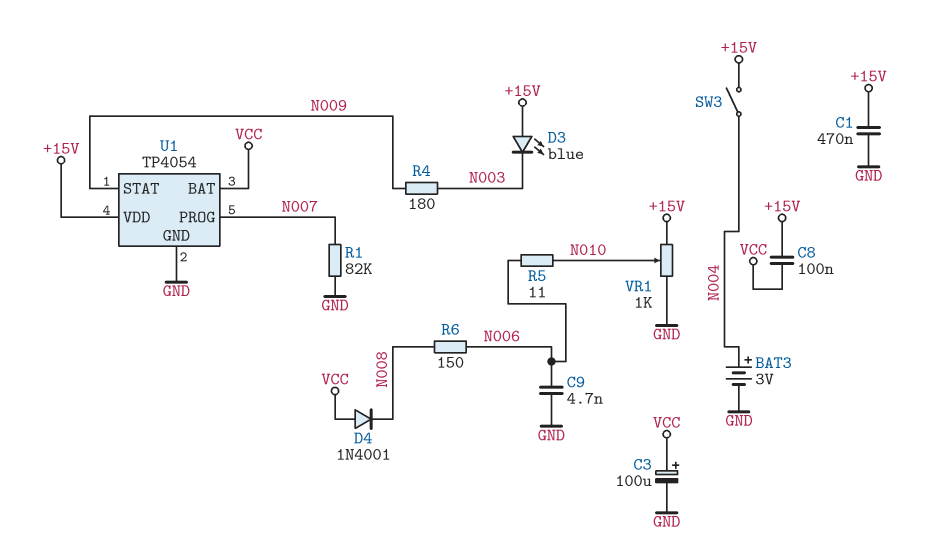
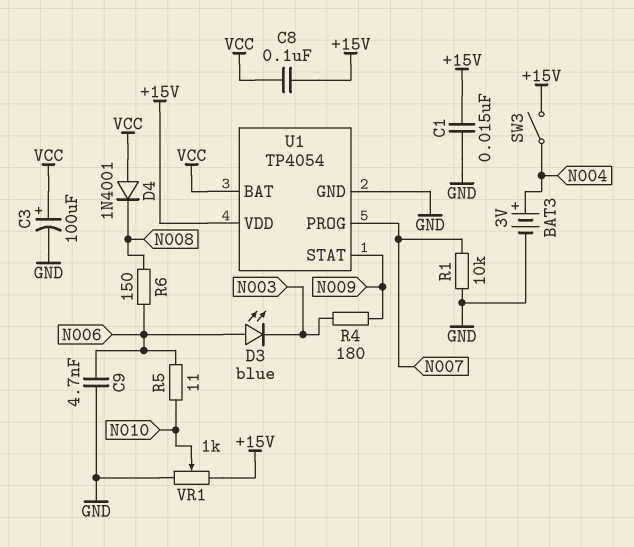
C1: 470nF (+15V, GND) -> 15nF (+15V, GND)
D3: LED blue (A +15V, K N003) -> LED blue (A N006, K N003)
R1: 82k (GND, N007) -> 10k (GND, N007)

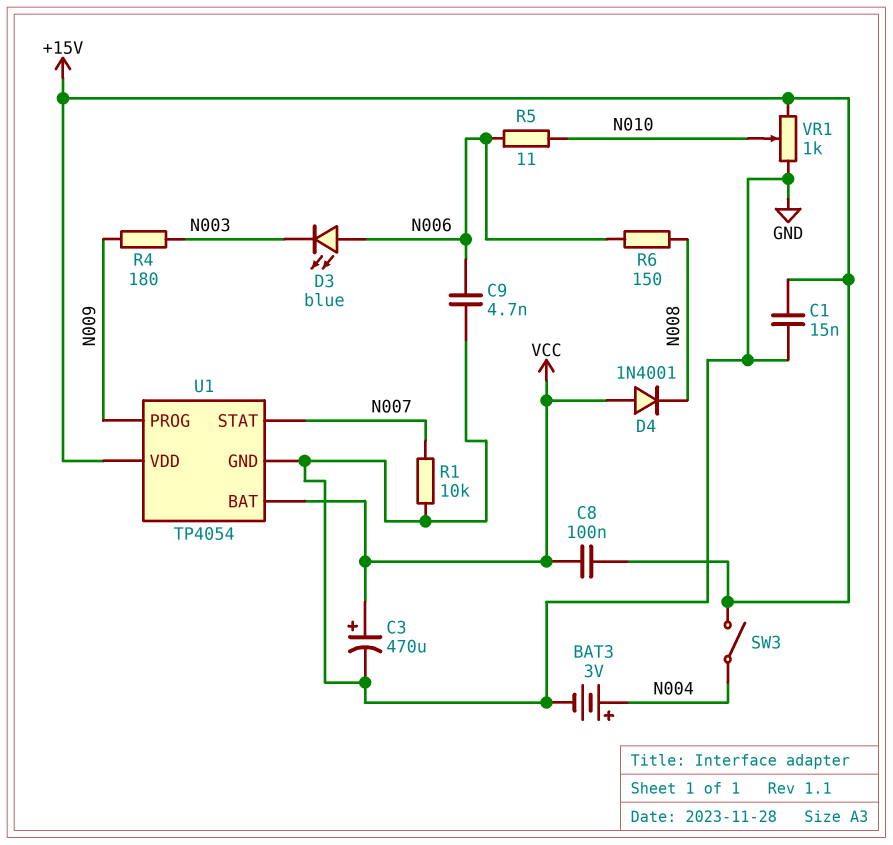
C3: 100uF (plus VCC, minus GND) -> 470uF (plus VCC, minus GND)
U1 pin PROG: N007 -> N009
U1 pin STAT: N009 -> N007

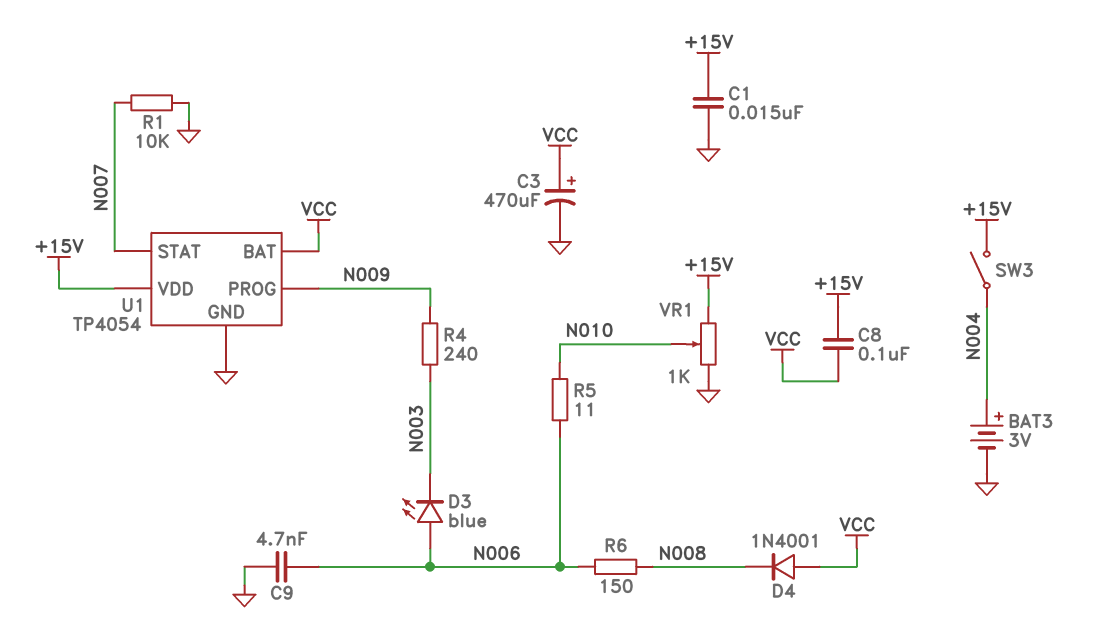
R4: 180 (N003, N009) -> 240 (N003, N009)

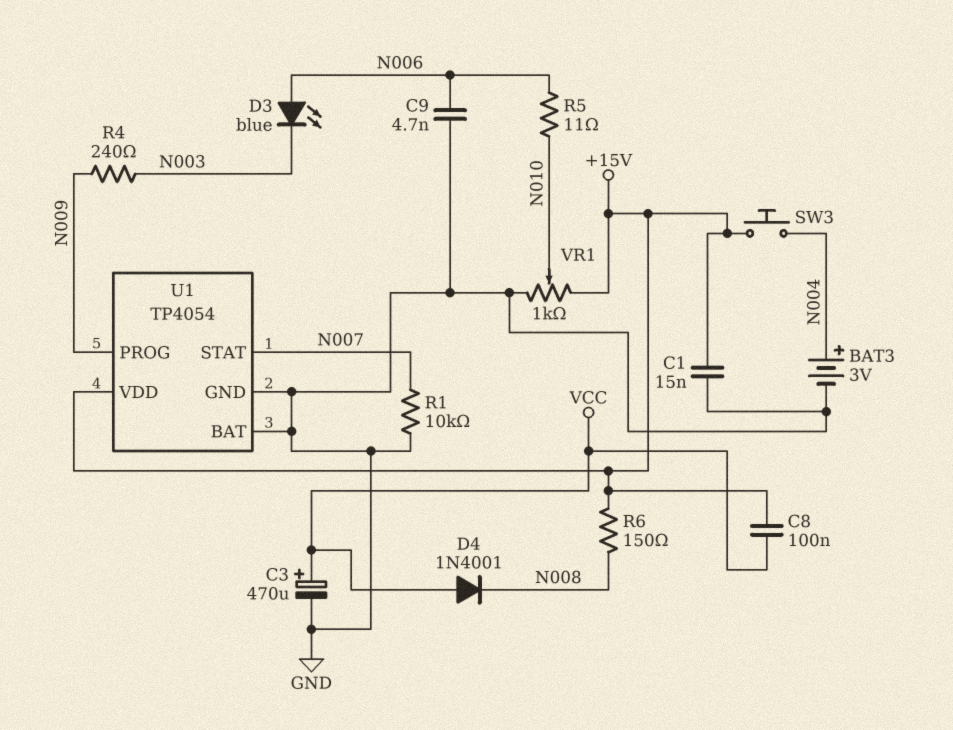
R6: 150 (N006, N008) -> 150 (+15V, N008)
SW3: switch (+15V, N004) -> button (+15V, N004)
U1 pin BAT: VCC -> GND

